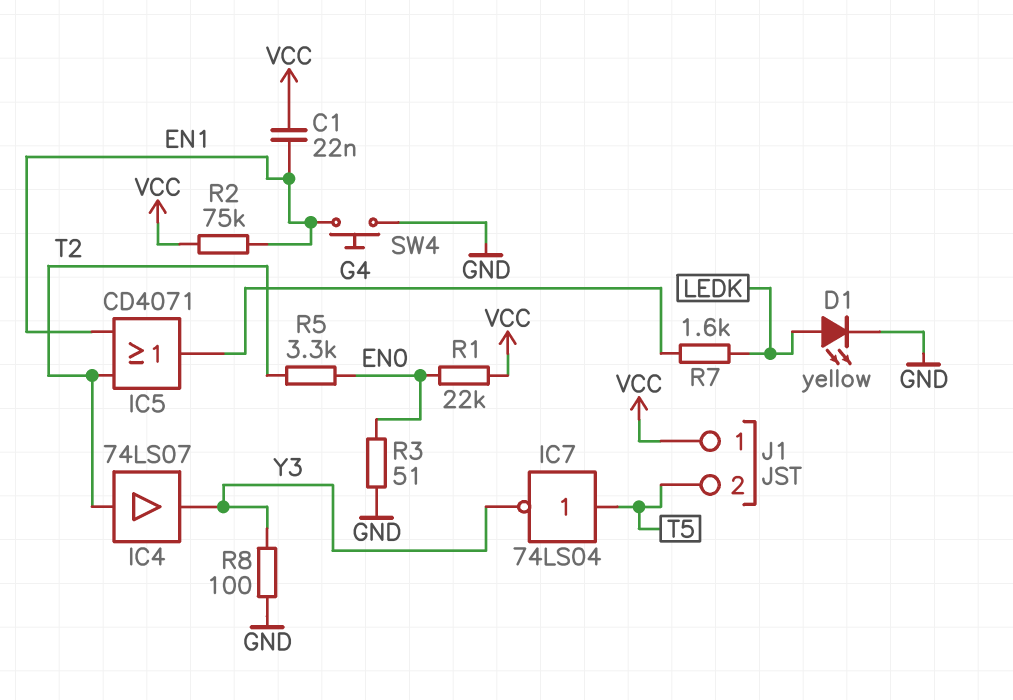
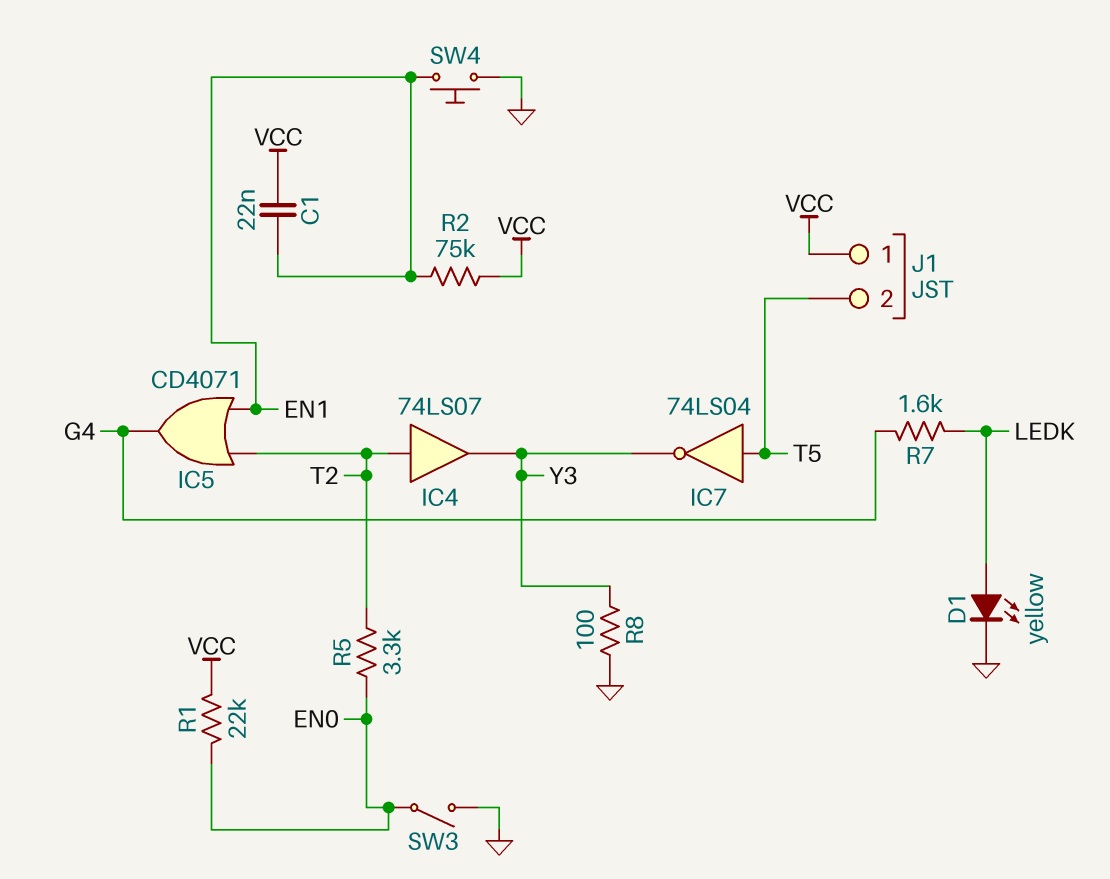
R3: 51 (EN0, GND) -> none
SW3: none -> switch (EN0, GND)

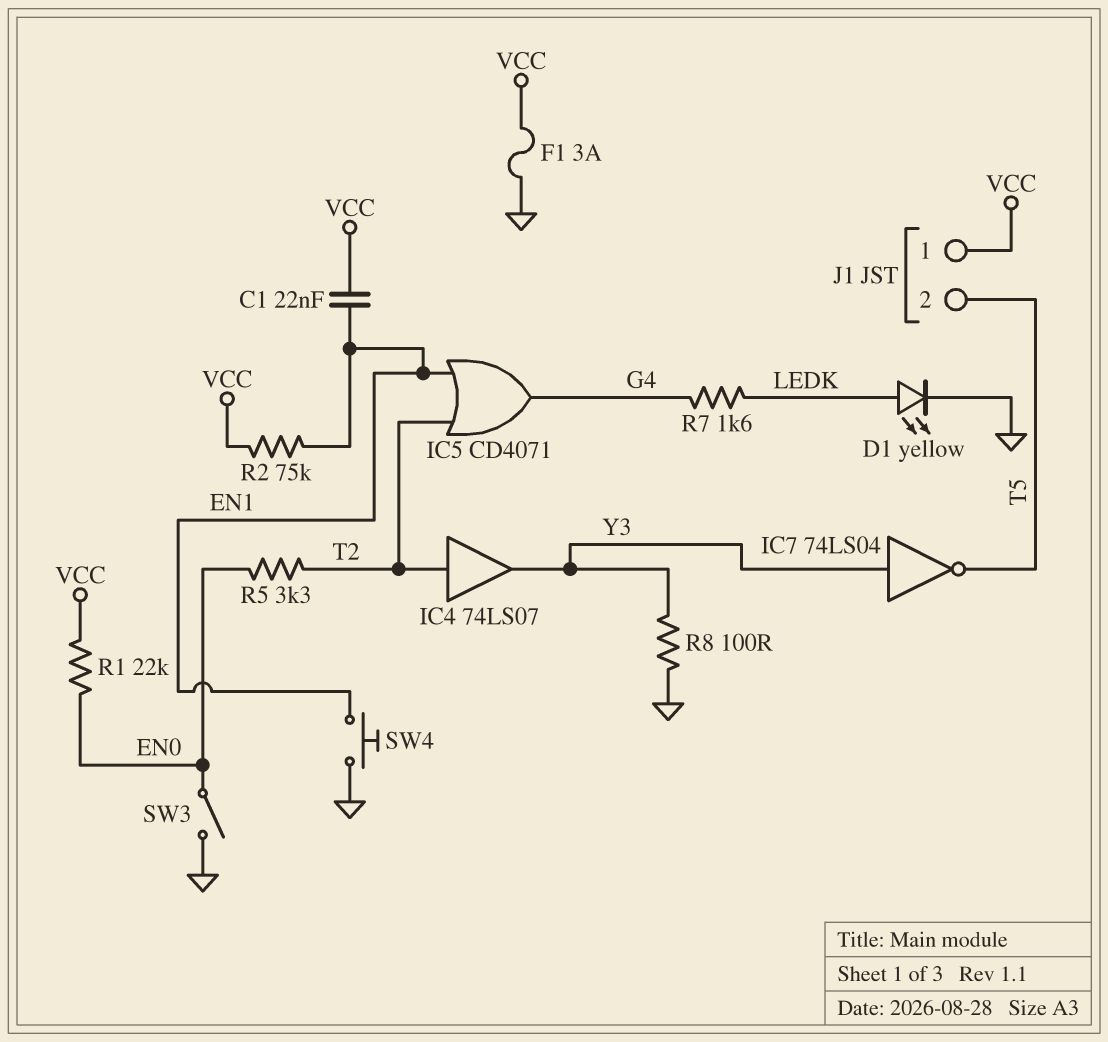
F1: none -> 3A (GND, VCC)
IC7: NOT 74LS04 (in T5, out Y3) -> NOT 74LS04 (in Y3, out T5)

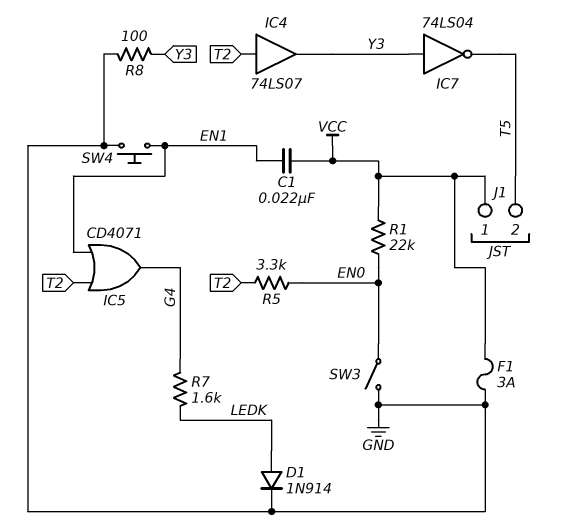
D1: LED yellow (A LEDK, K GND) -> diode 1N914 (A LEDK, K GND)
R2: 75k (EN1, VCC) -> none

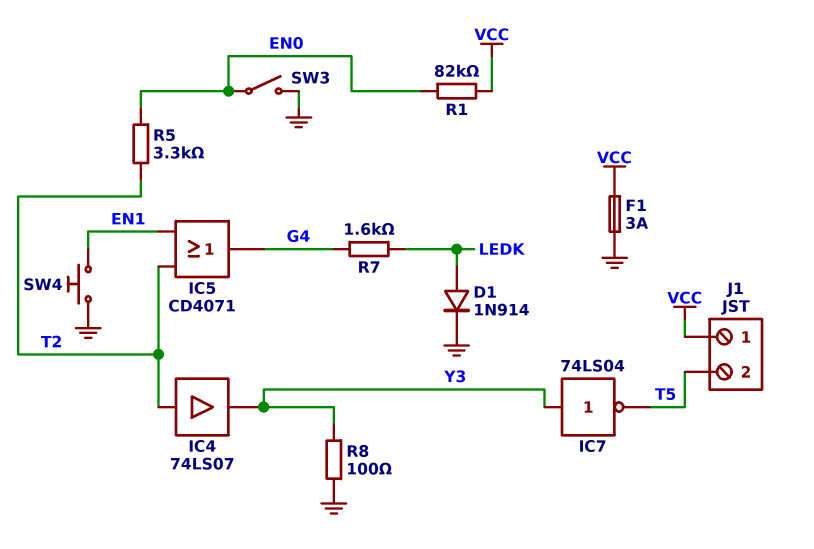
C1: 22nF (EN1, VCC) -> none
R1: 22k (EN0, VCC) -> 82k (EN0, VCC)

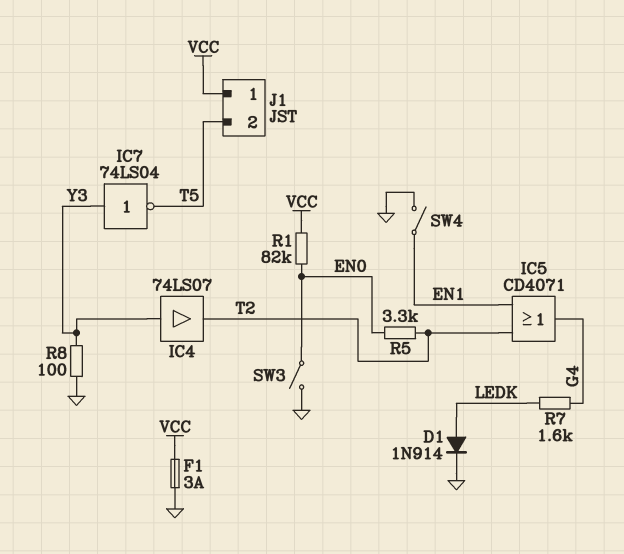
IC4: buffer 74LS07 (in T2, out Y3) -> buffer 74LS07 (in Y3, out T2)
SW4: button (EN1, GND) -> switch (EN1, GND)

